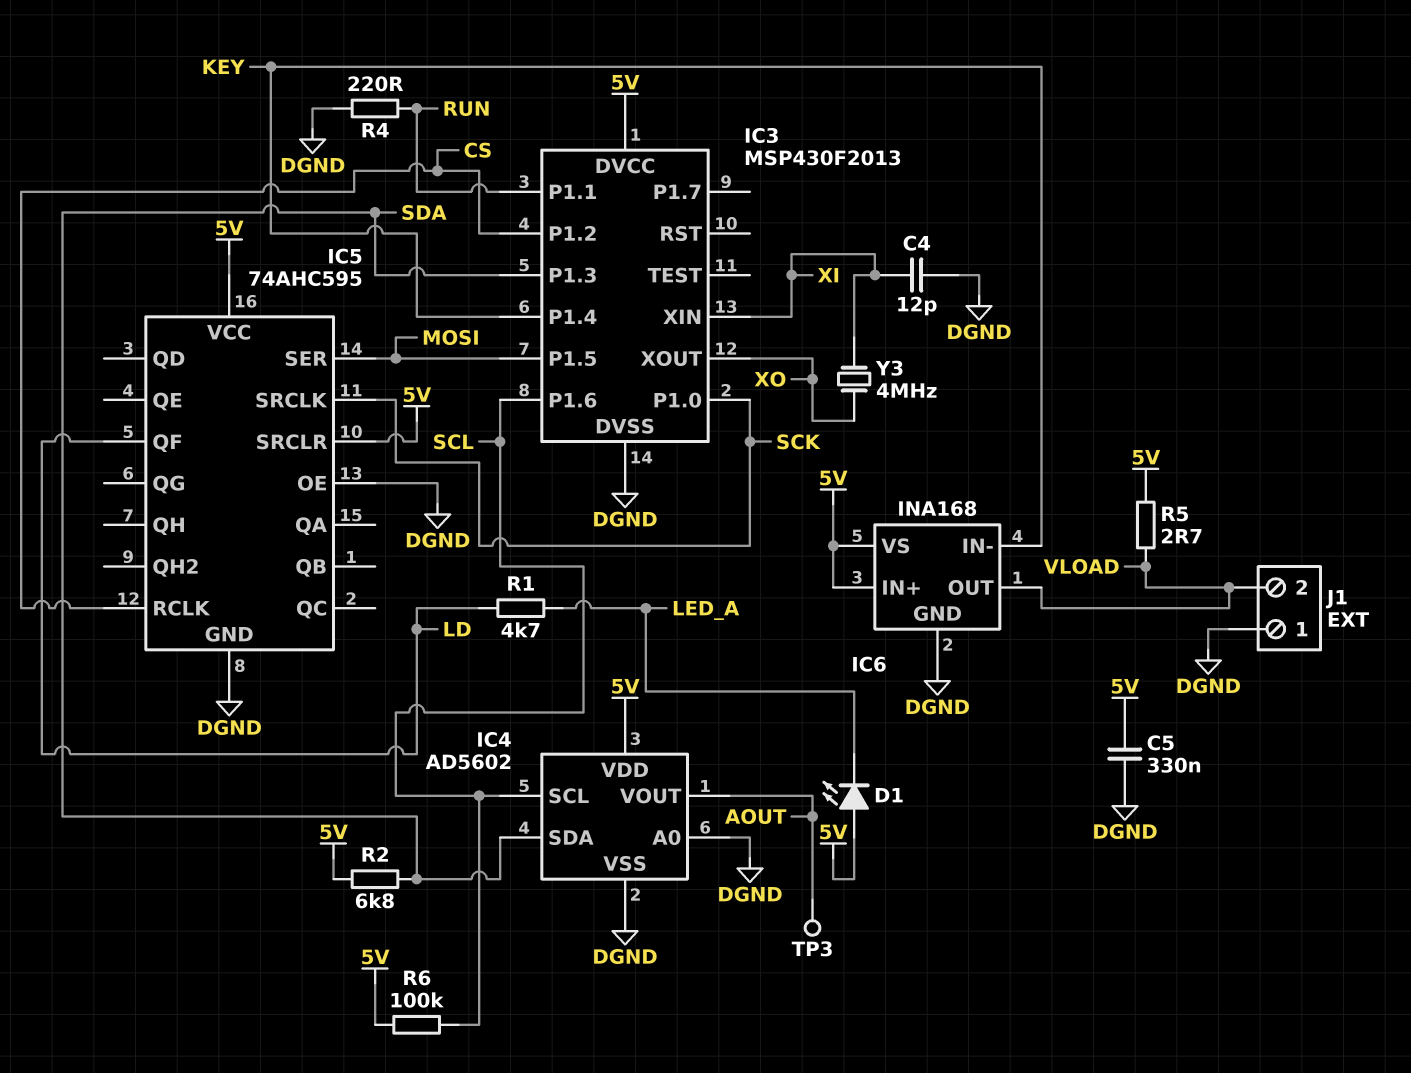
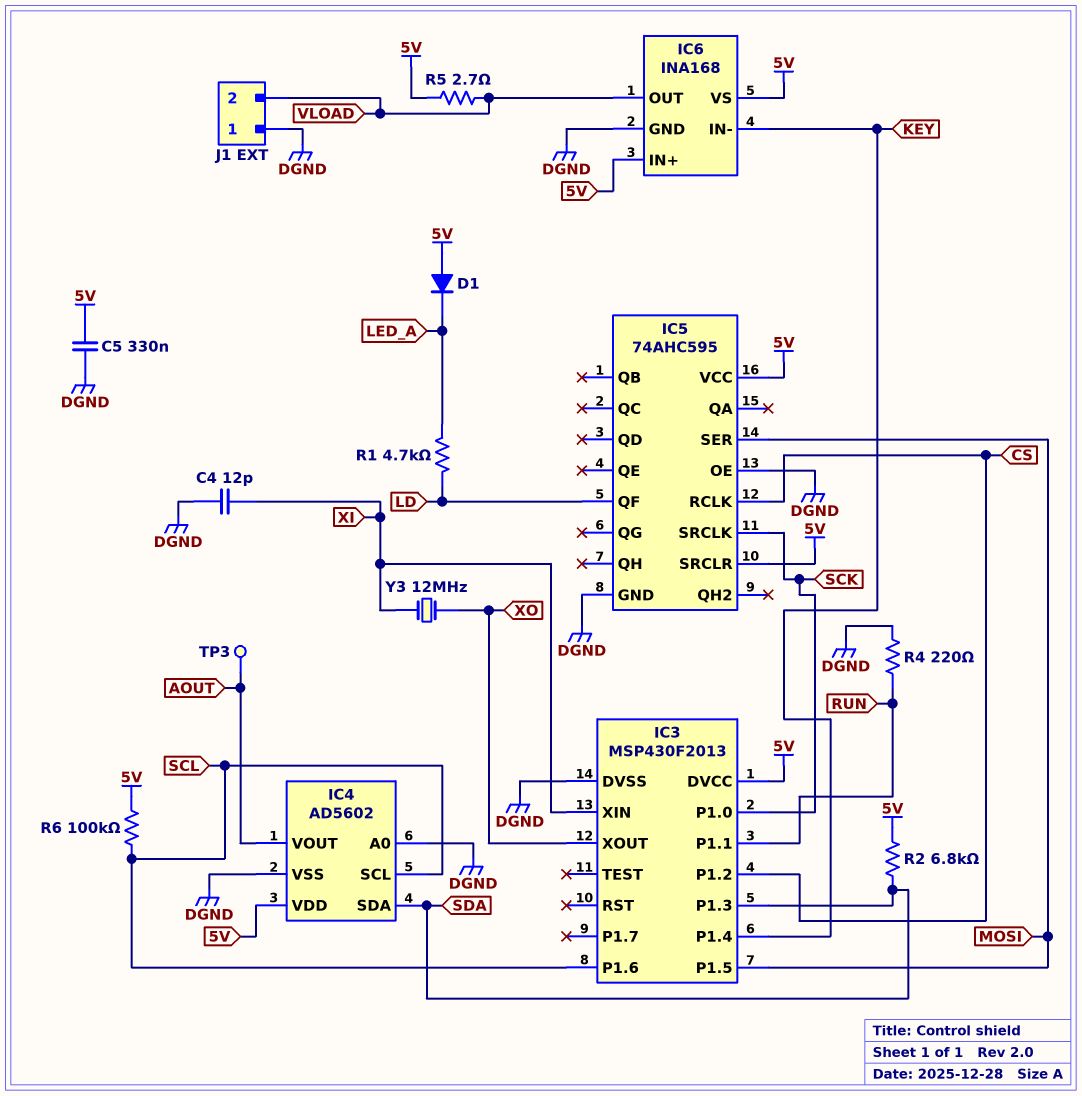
D1: LED (A 5V, K LED_A) -> diode (A 5V, K LED_A)
Y3: 4MHz (XI, XO) -> 12MHz (XI, XO)

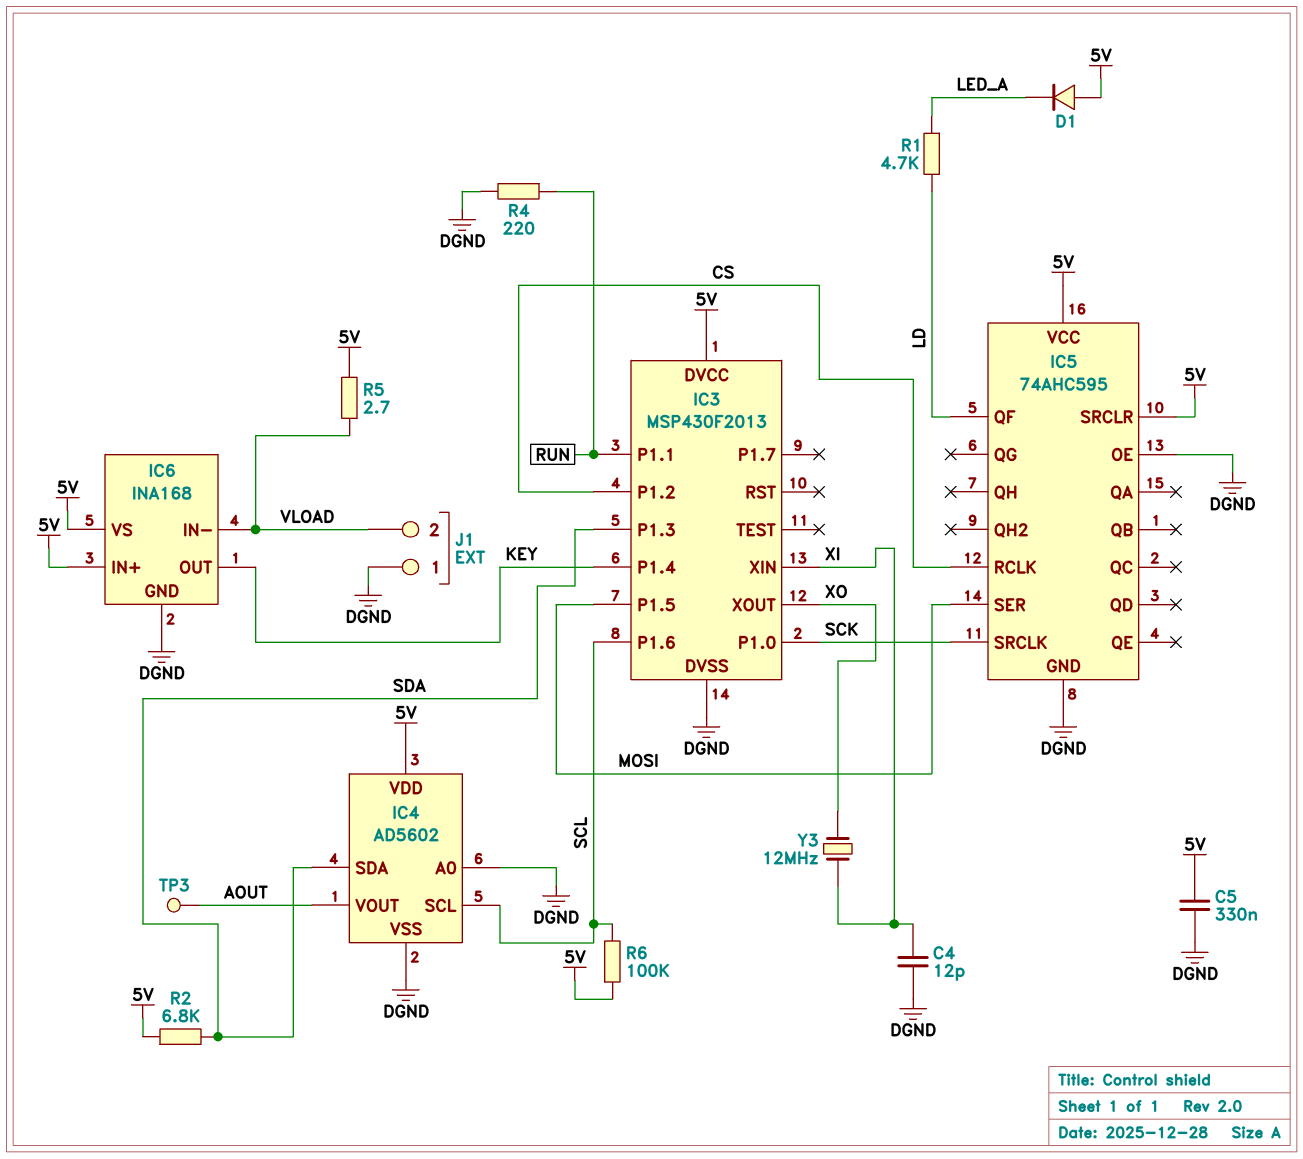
IC6 pin IN-: KEY -> VLOAD
IC6 pin OUT: VLOAD -> KEY

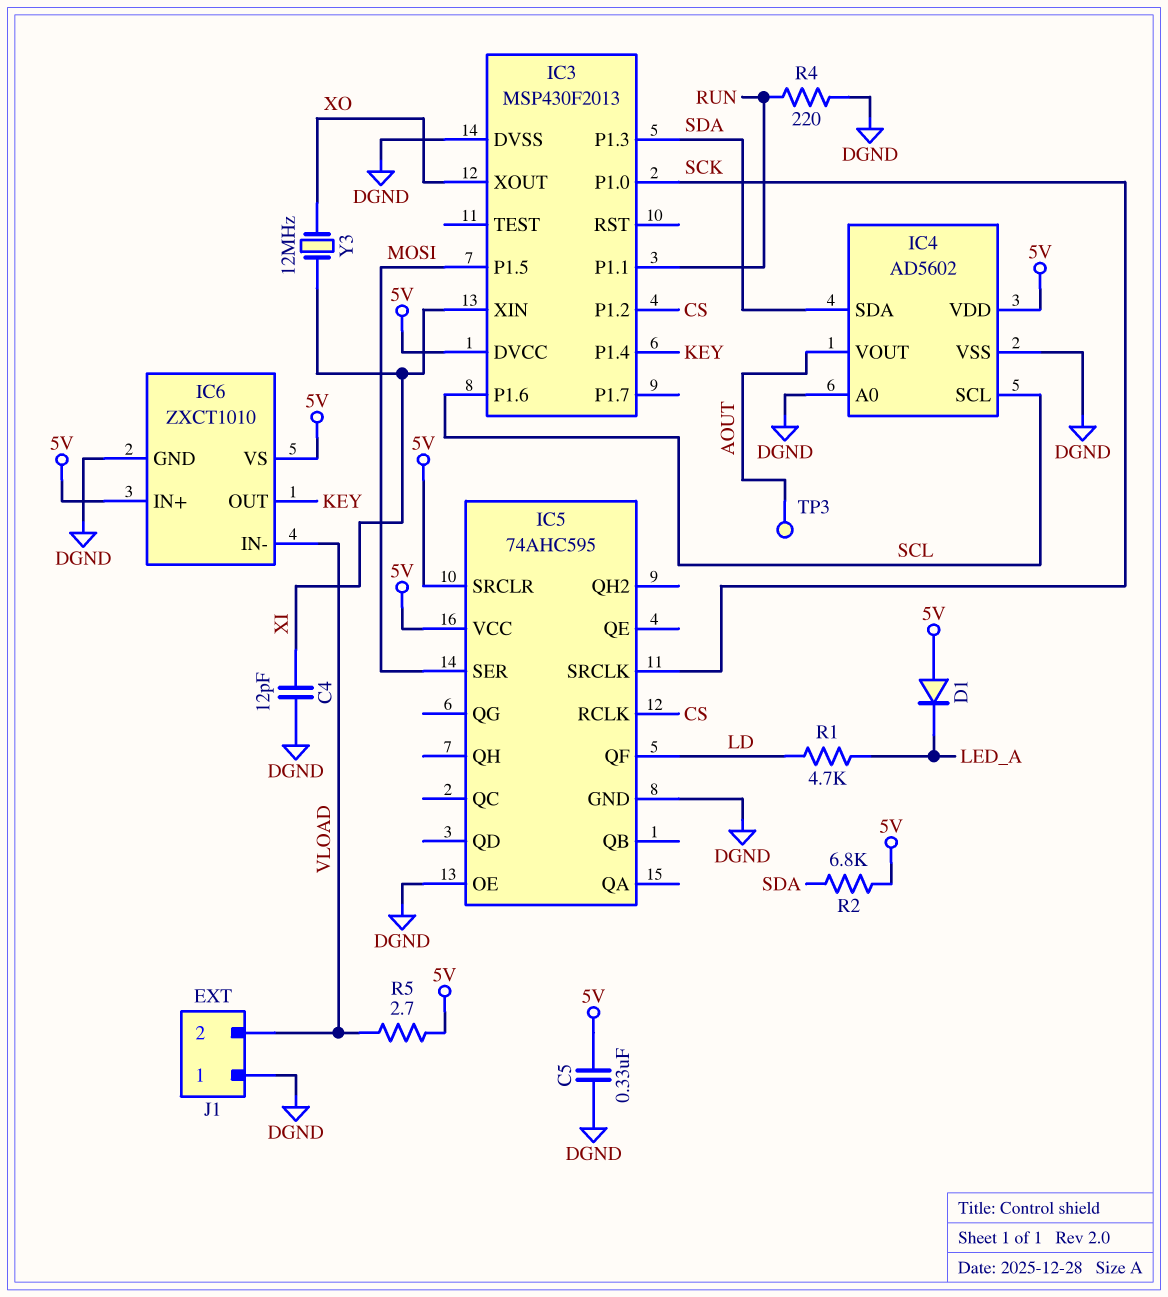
IC6: INA168 -> ZXCT1010
R6: 100k (5V, SCL) -> none

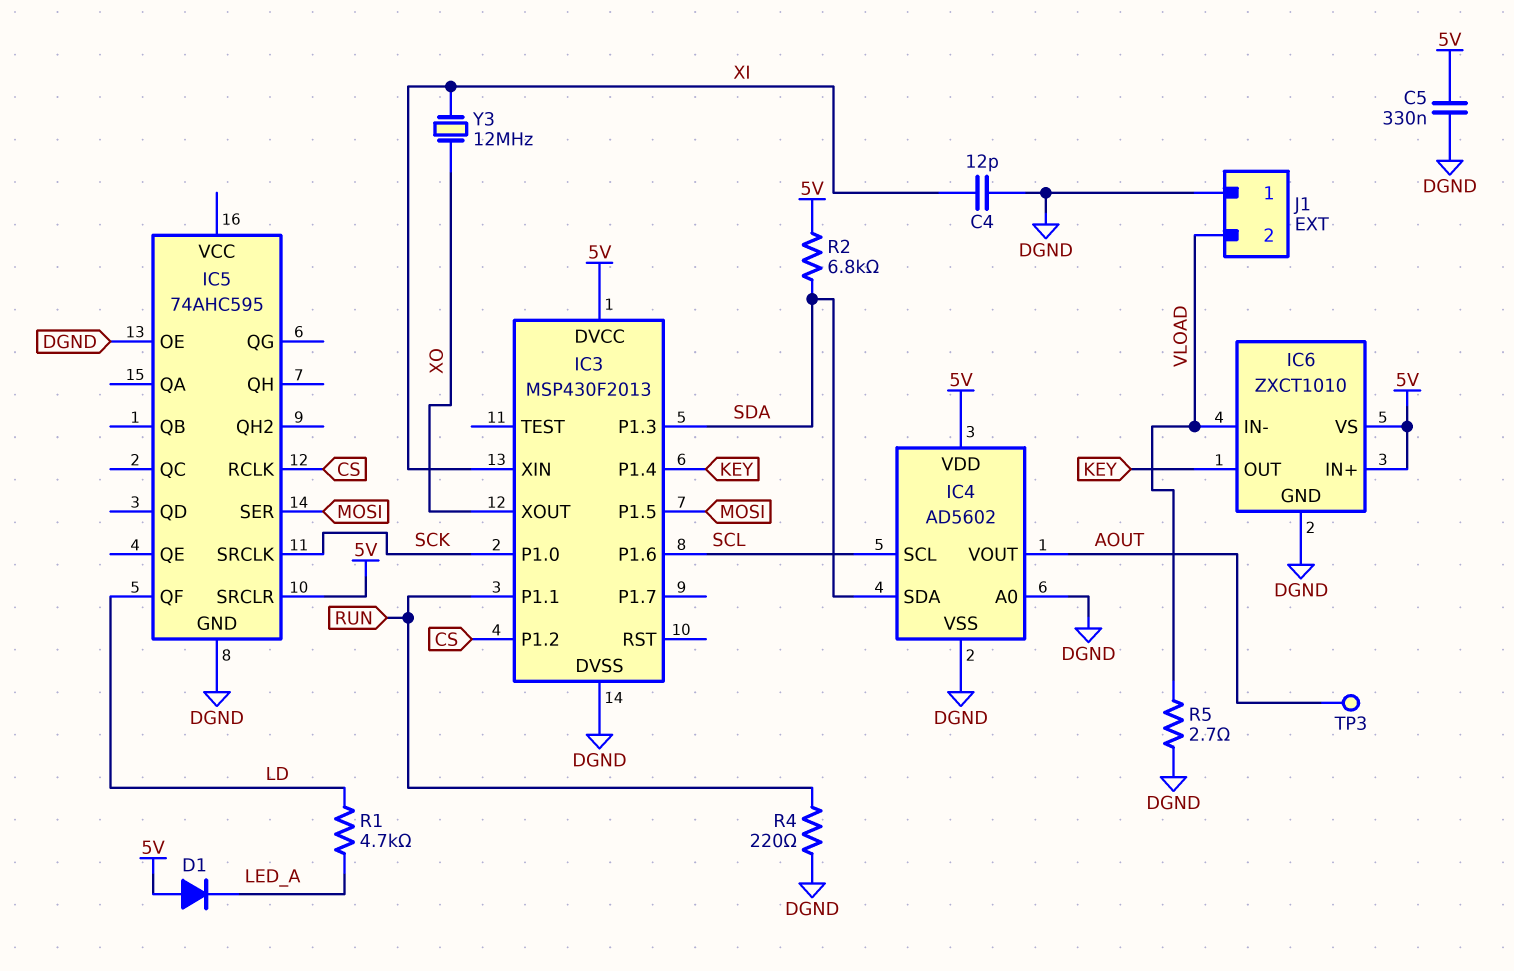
IC5 pin VCC: 5V -> none
R5: 2.7 (5V, VLOAD) -> 2.7 (DGND, VLOAD)

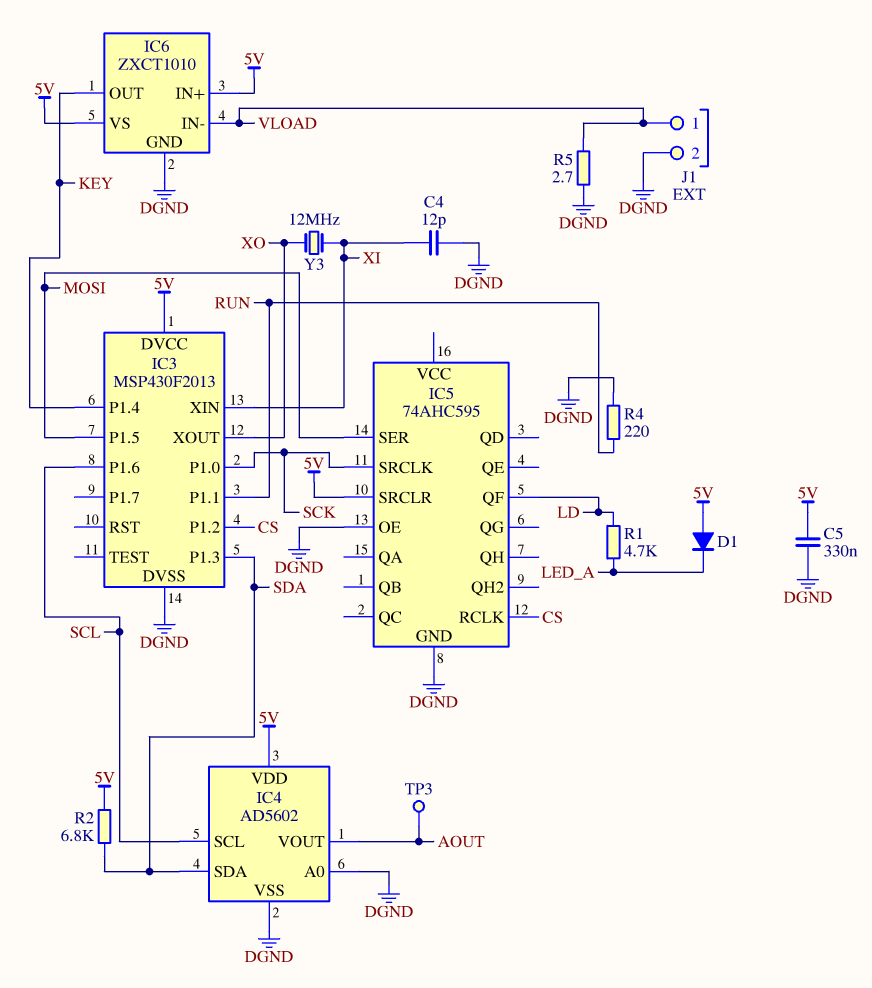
J1 pin 1: DGND -> VLOAD
J1 pin 2: VLOAD -> DGND

